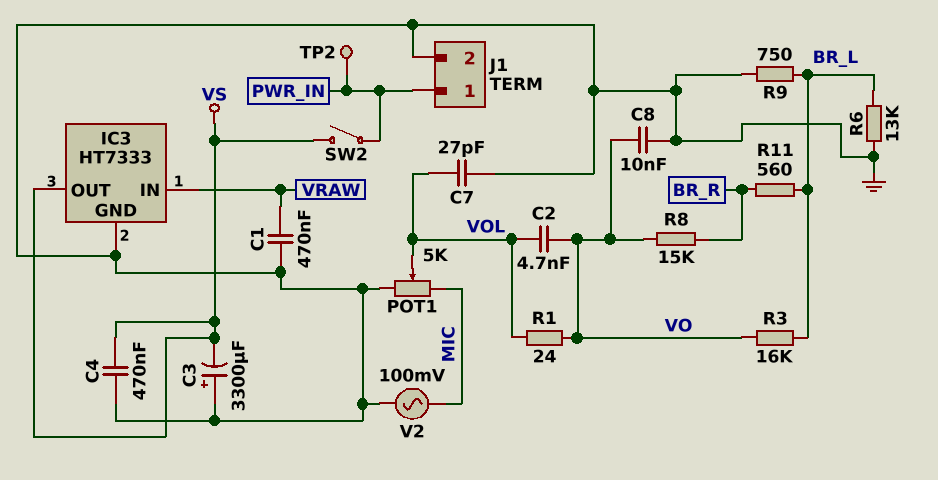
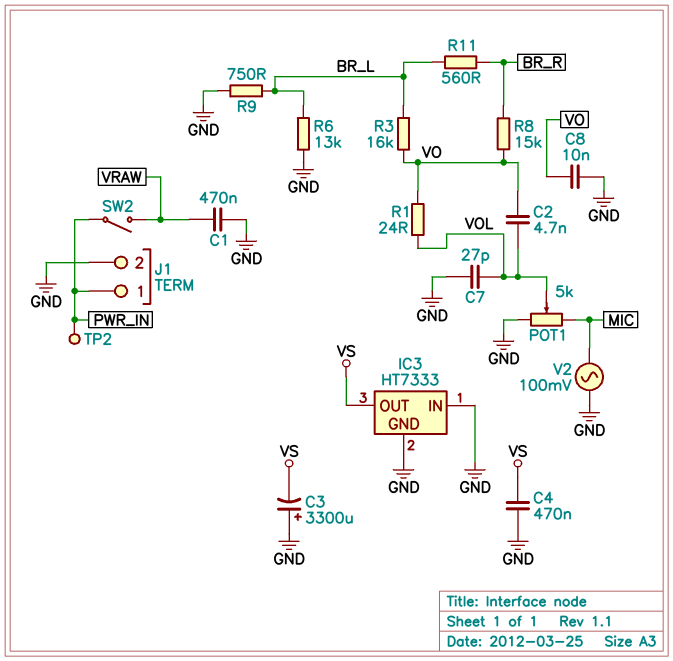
IC3 pin IN: VRAW -> GND
SW2: switch (PWR_IN, VS) -> switch (PWR_IN, VRAW)

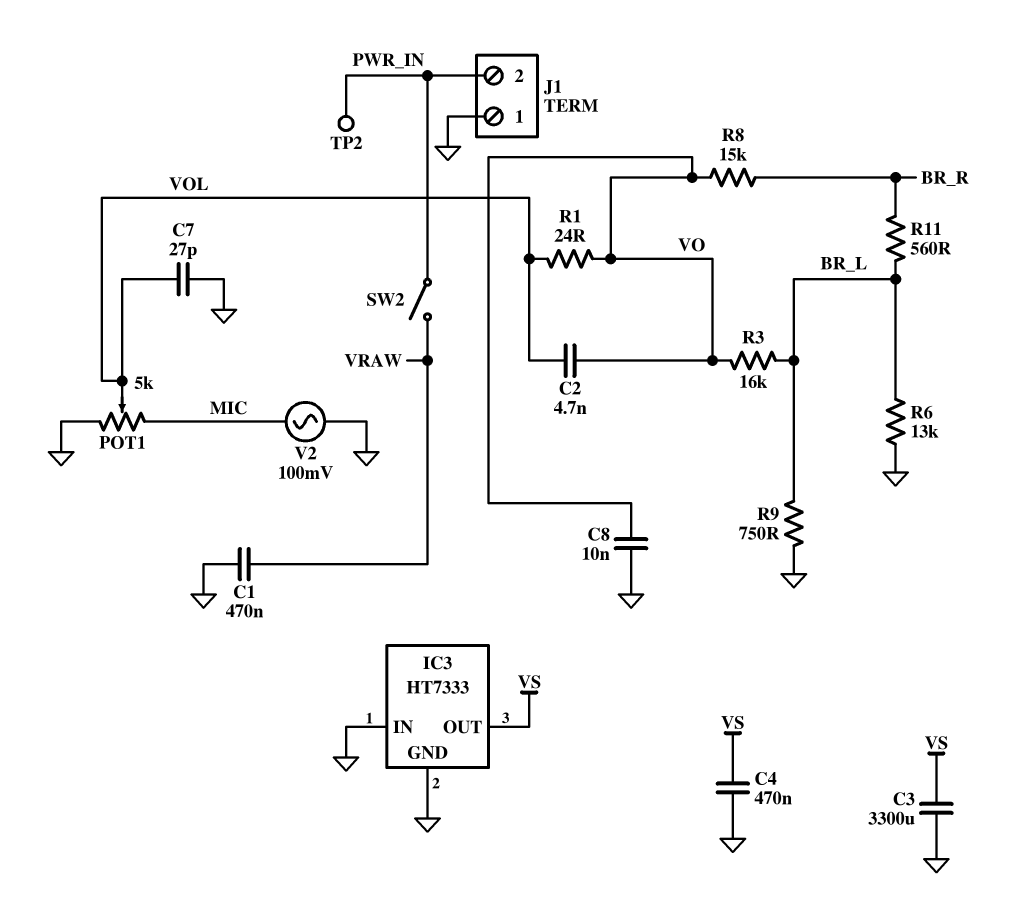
C3: 3300uF (plus GND, minus VS) -> 3300uF (GND, VS)
J1 pin 1: PWR_IN -> GND
J1 pin 2: GND -> PWR_IN

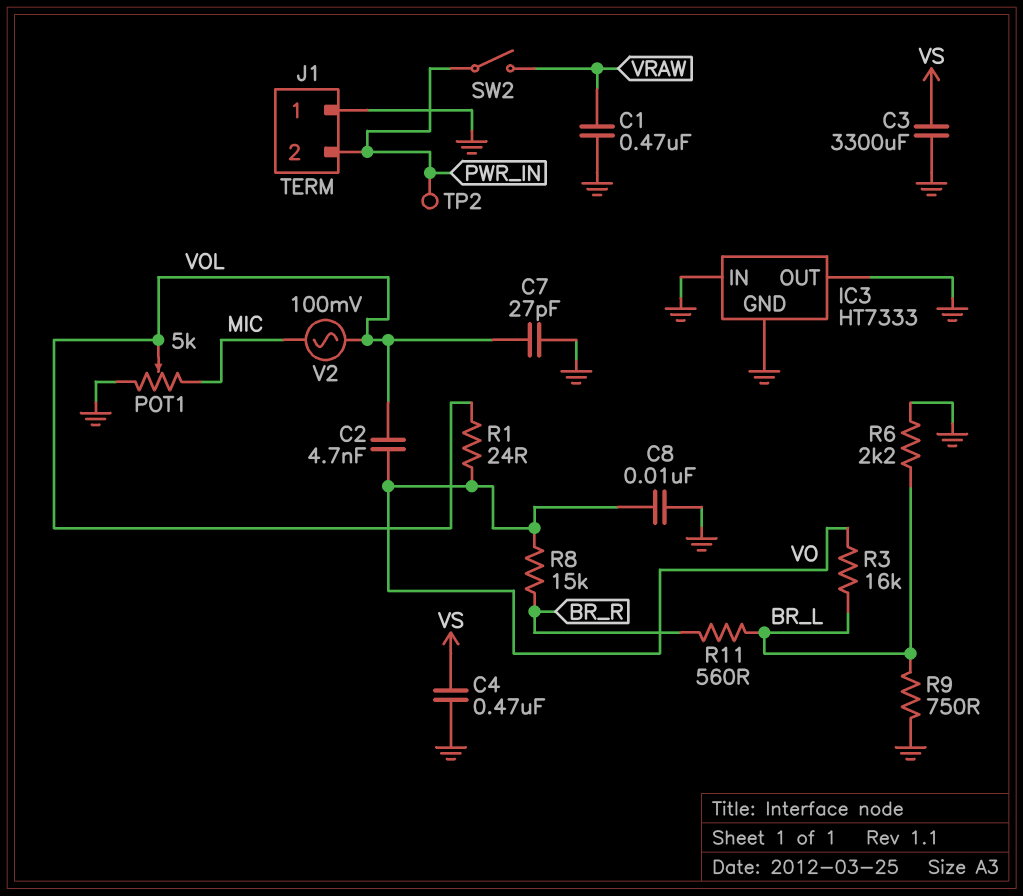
IC3 pin OUT: VS -> GND
R6: 13k (BR_L, GND) -> 2.2k (BR_L, GND)
V2: AC 100mV (GND, MIC) -> AC 100mV (MIC, VOL)

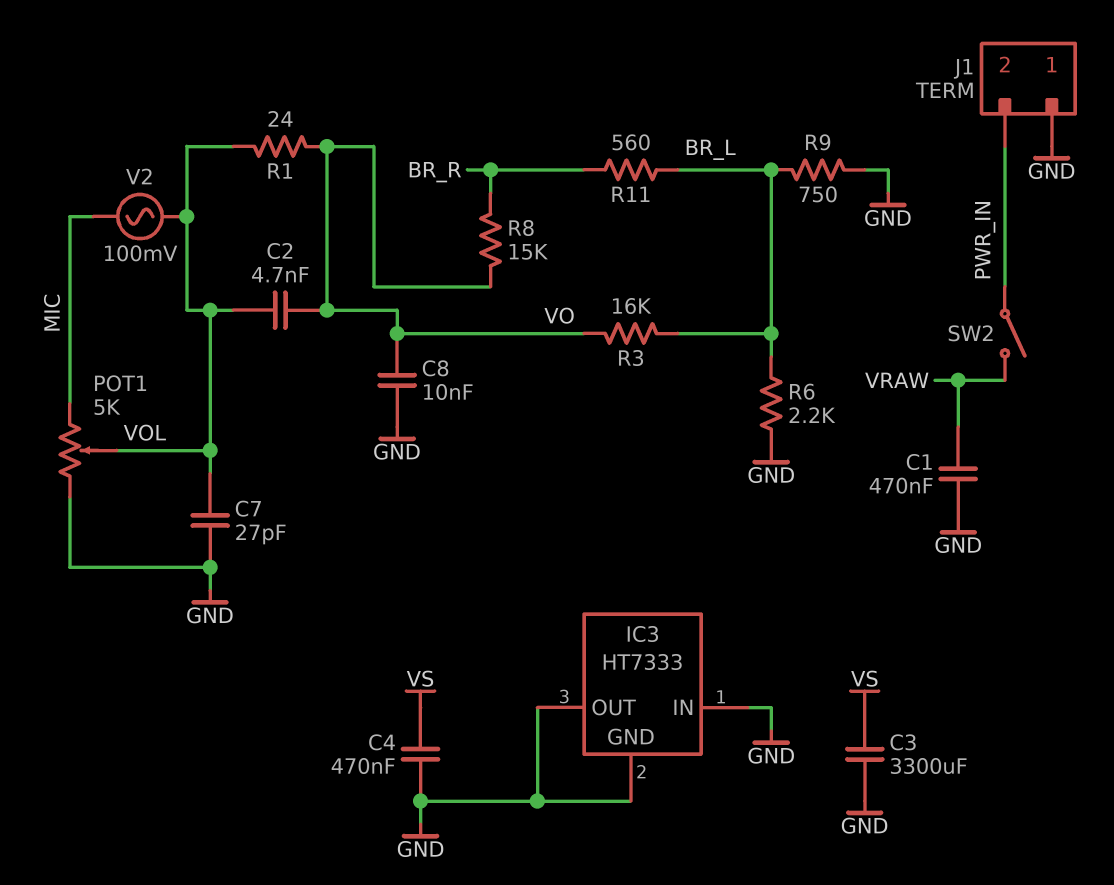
TP2: test point (PWR_IN) -> none

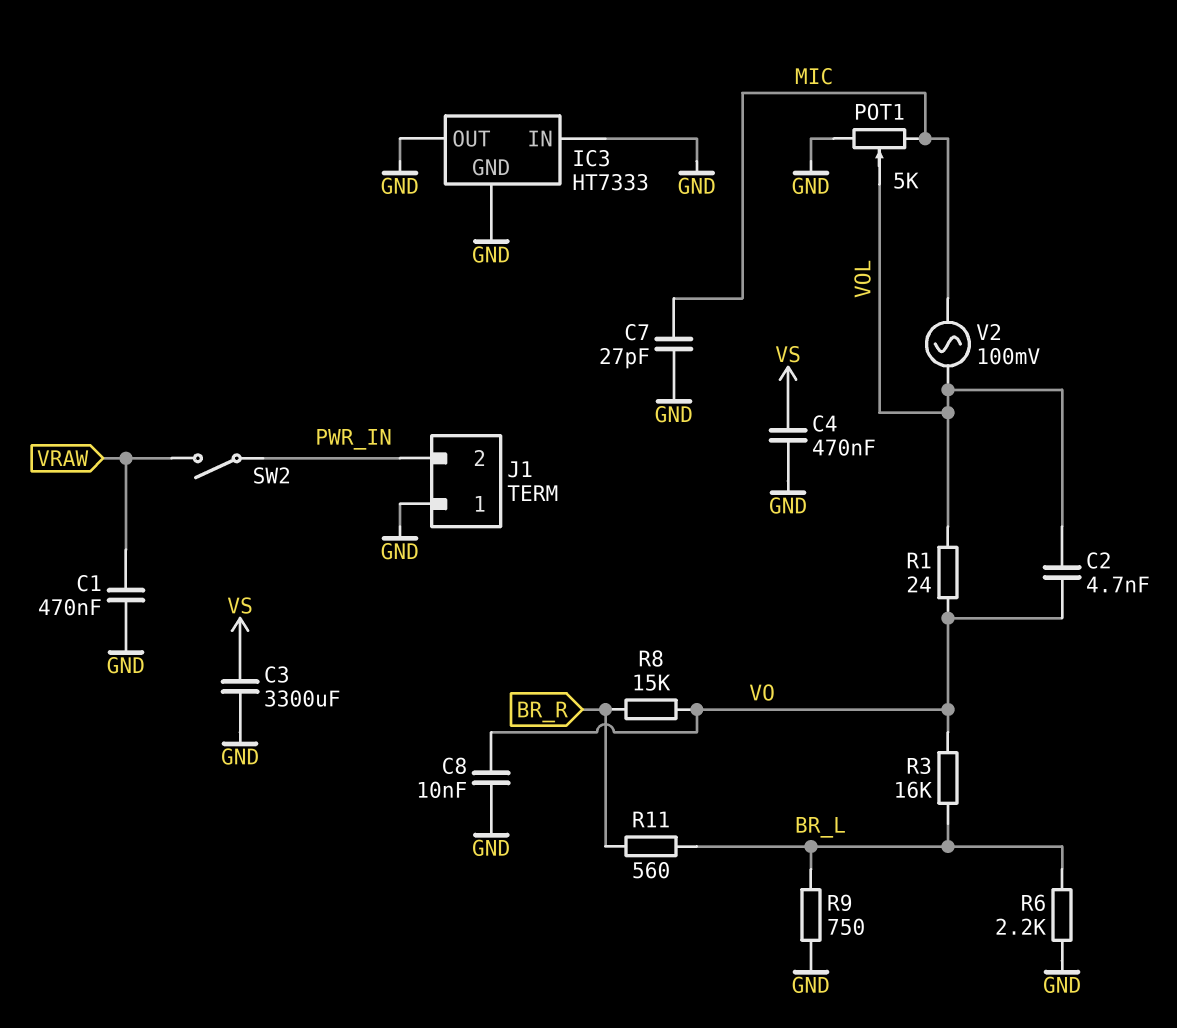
C7: 27pF (GND, VOL) -> 27pF (GND, MIC)

